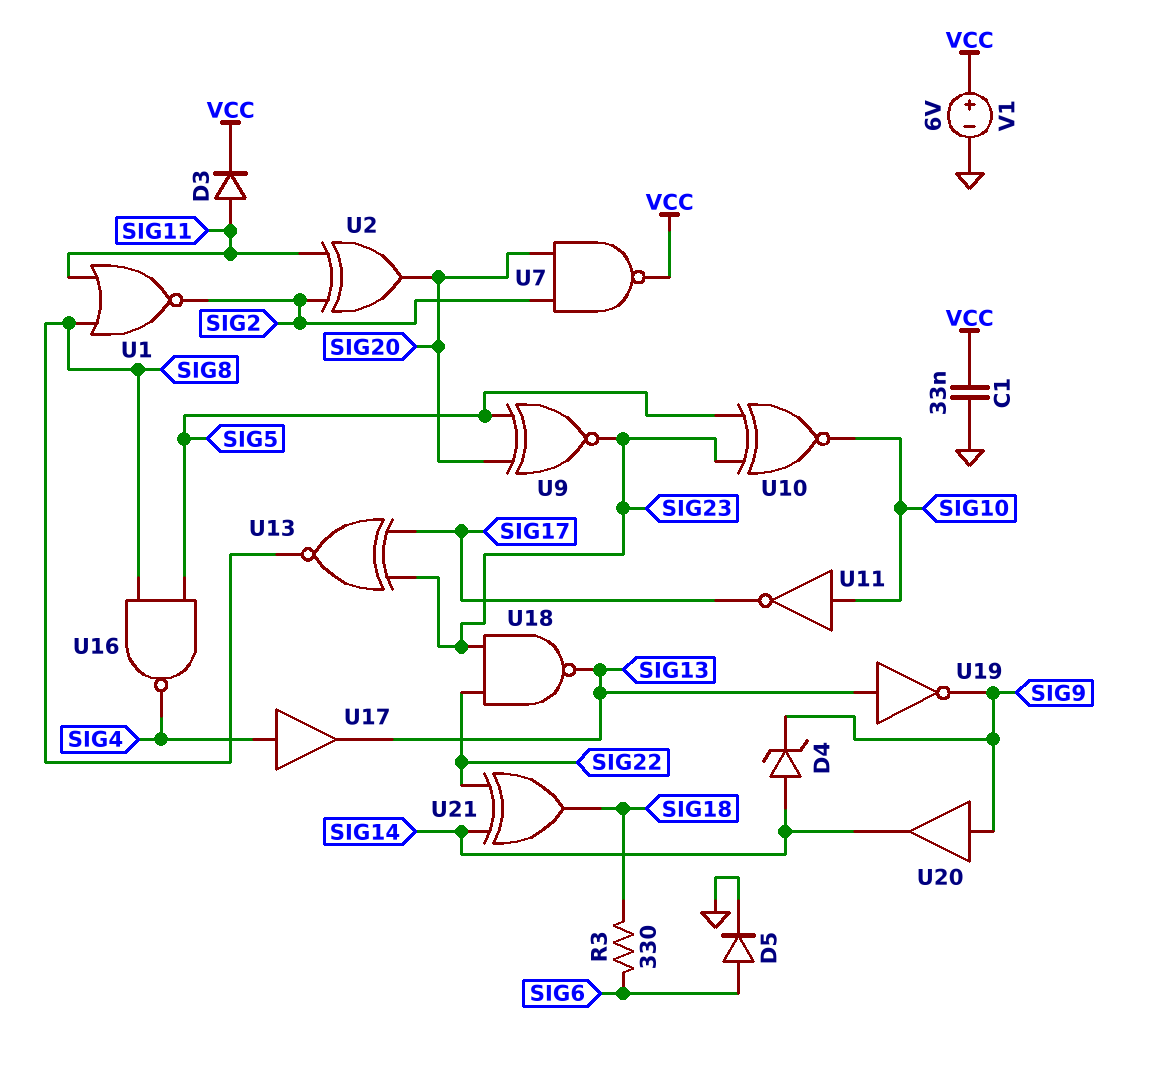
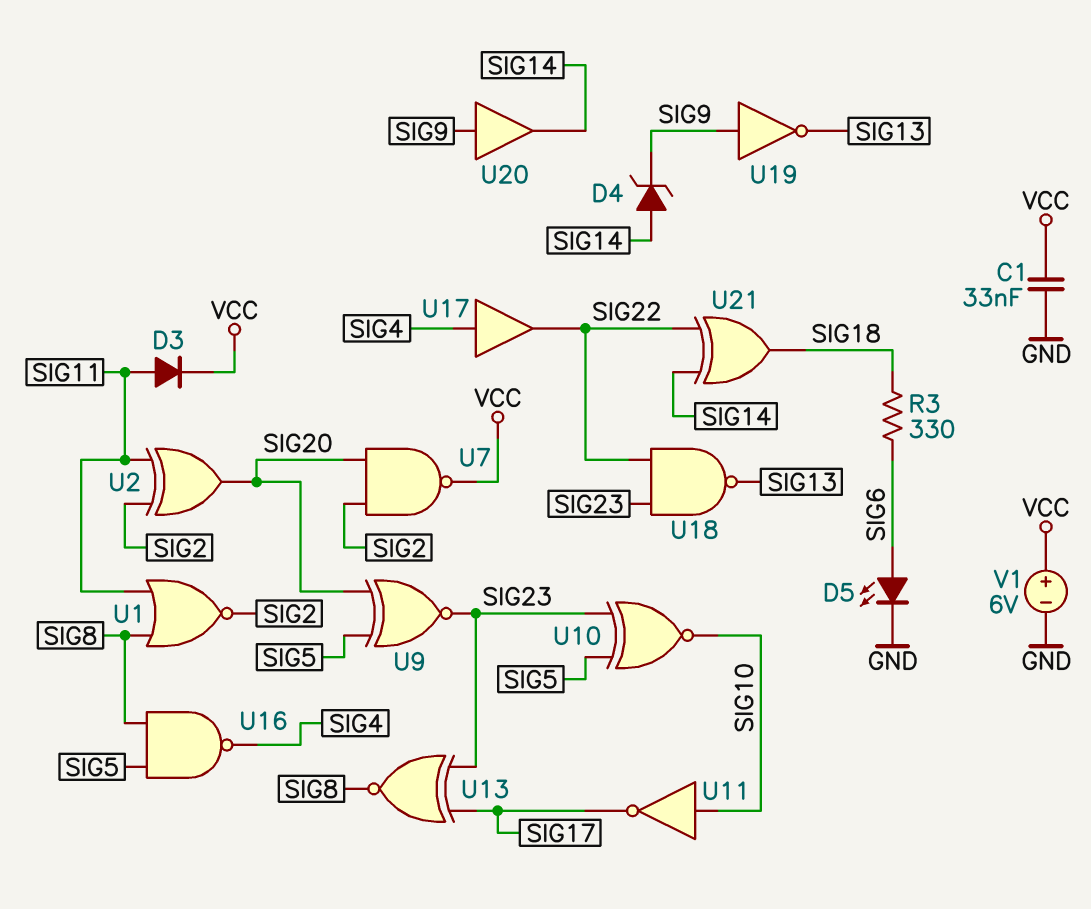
D5: diode (A SIG6, K GND) -> LED (A SIG6, K GND)
U17: buffer (in SIG4, out SIG13) -> buffer (in SIG4, out SIG22)
U19: NOT (in SIG13, out SIG9) -> NOT (in SIG9, out SIG13)

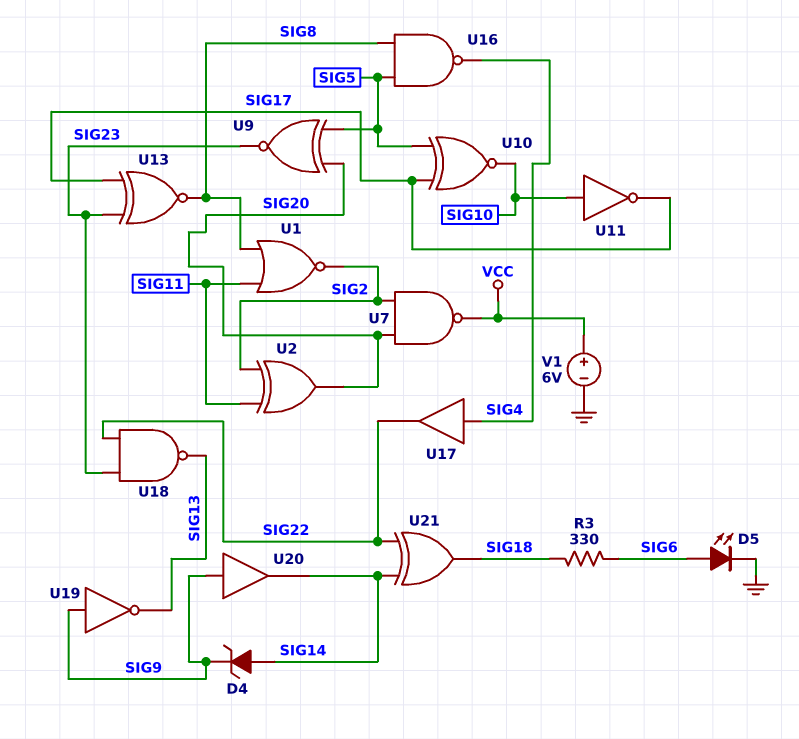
C1: 33nF (GND, VCC) -> none
D3: diode (A SIG11, K VCC) -> none
U10: XNOR (in SIG5, in SIG23, out SIG10) -> XNOR (in SIG5, in SIG17, out SIG10)

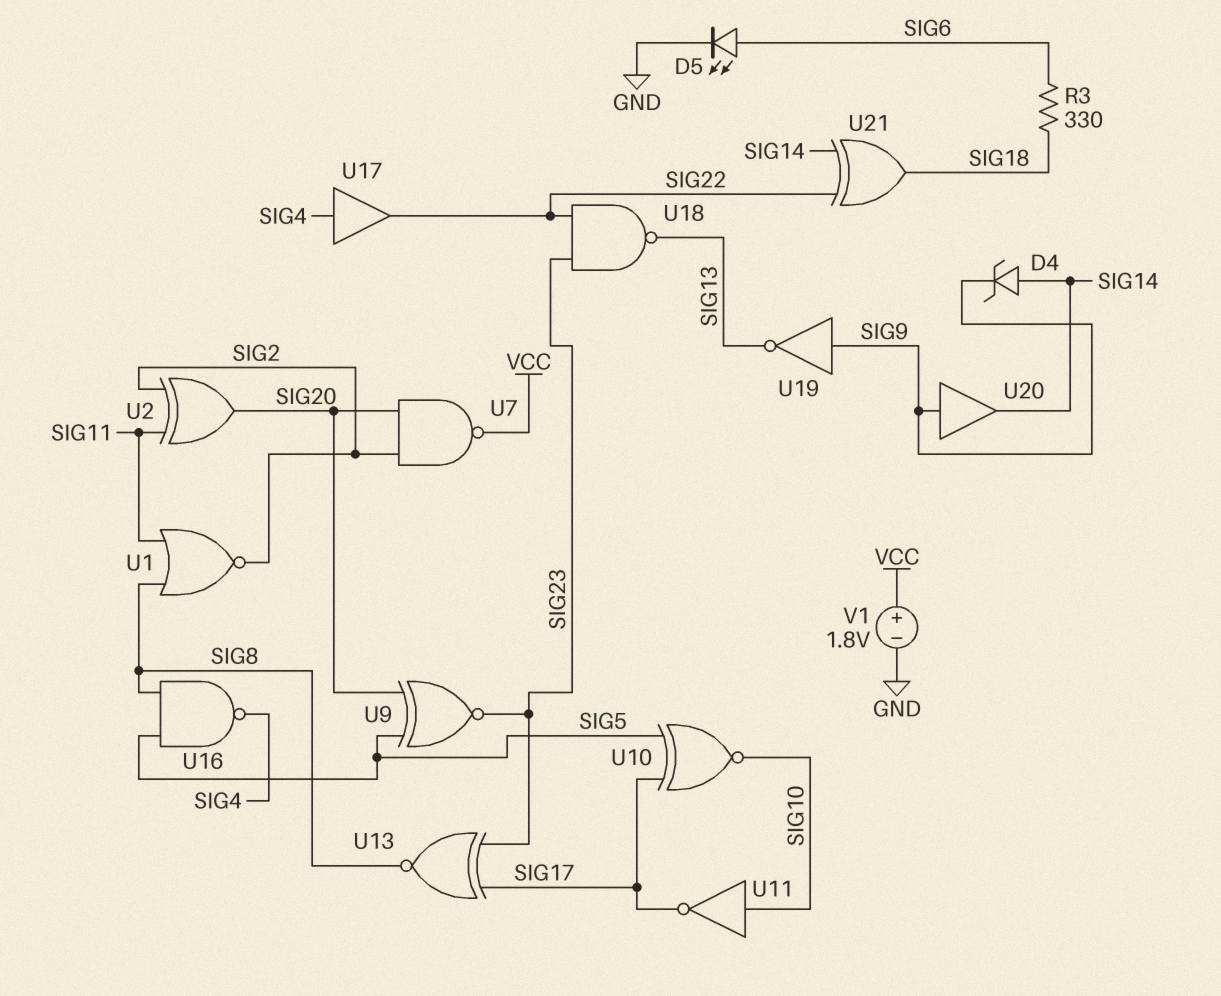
V1: 6V (plus VCC, minus GND) -> 1.8V (plus VCC, minus GND)

